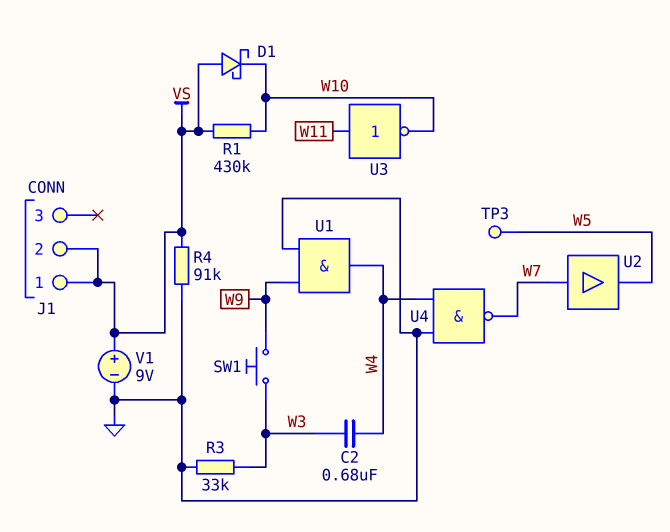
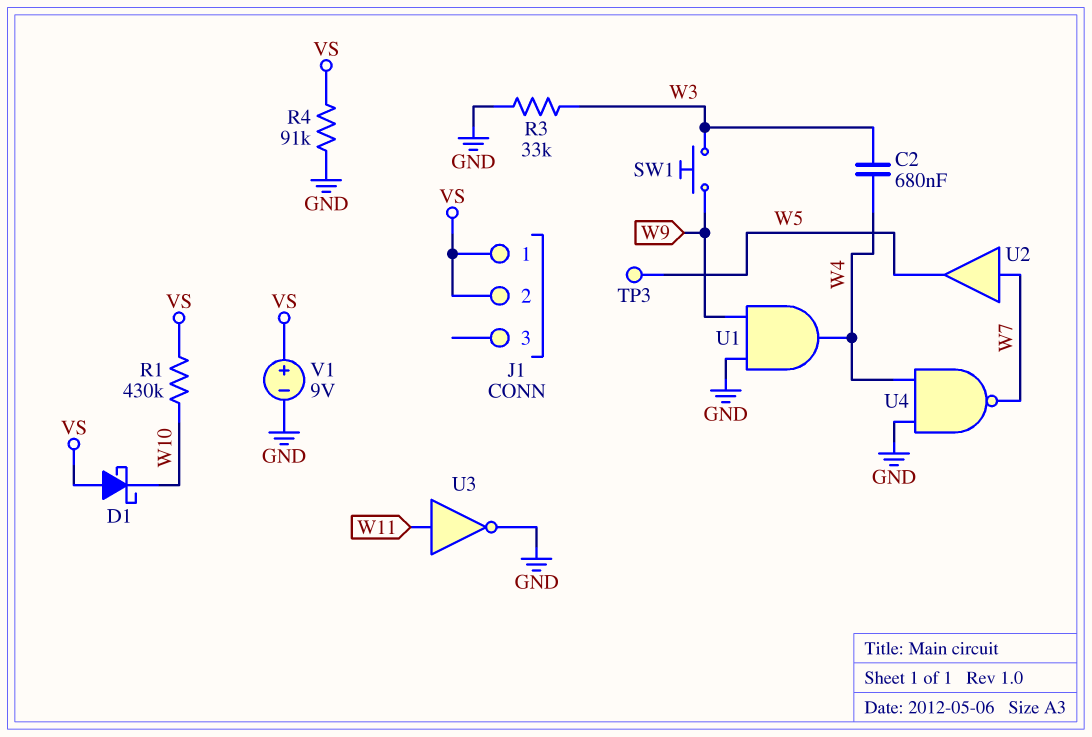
U3: NOT (in W11, out W10) -> NOT (in W11, out GND)

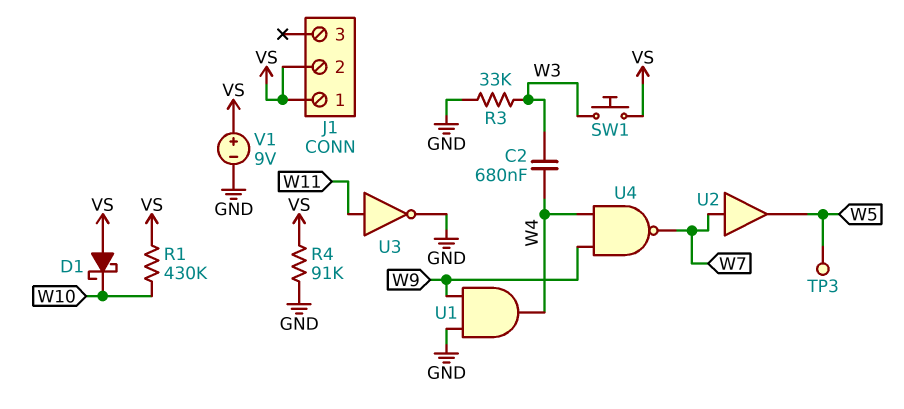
SW1: button (W3, W9) -> button (VS, W3)
U4: NAND (in GND, in W4, out W7) -> NAND (in W4, in W9, out W7)

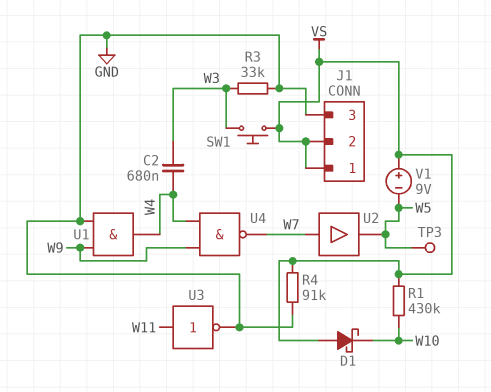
J1 pin 3: none -> GND
V1: 9V (plus VS, minus GND) -> 9V (plus VS, minus W5)

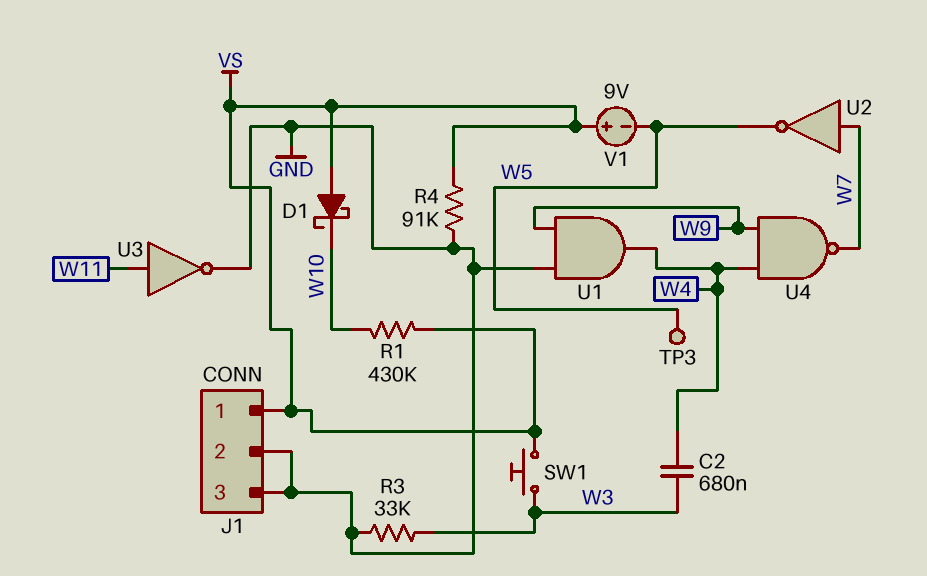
J1 pin 2: VS -> GND
U2: buffer (in W7, out W5) -> NOT (in W7, out W5)

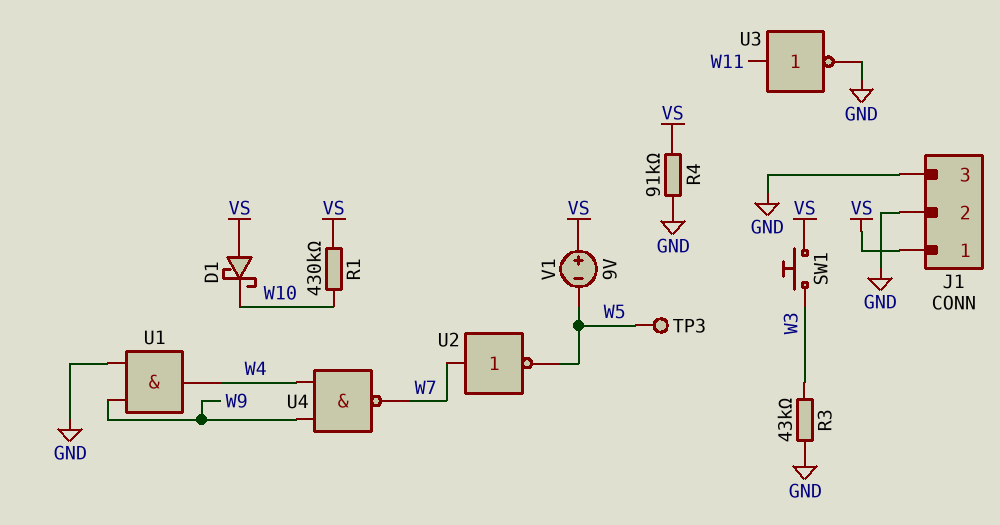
C2: 680nF (W3, W4) -> none
R3: 33k (GND, W3) -> 43k (GND, W3)

